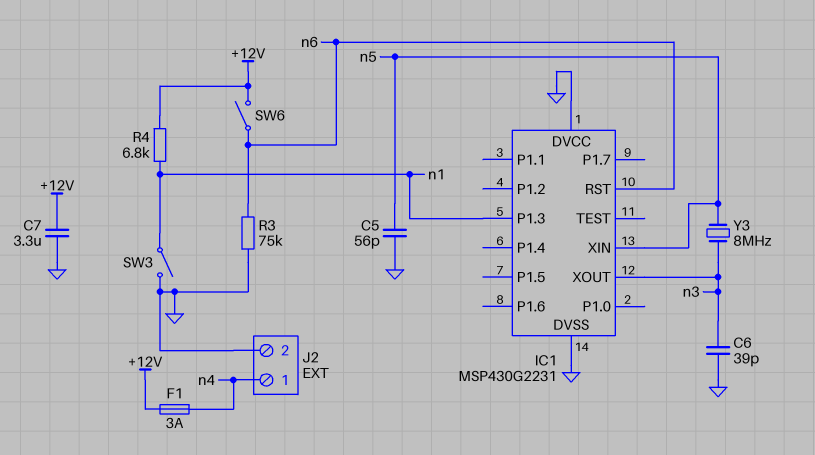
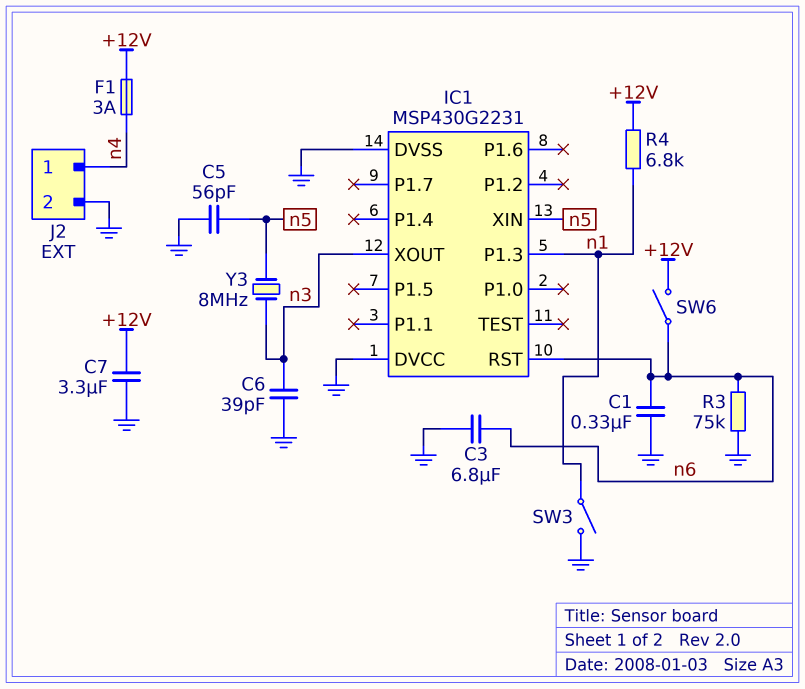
C1: none -> 330nF (GND, n6)
C3: none -> 6.8uF (GND, n6)

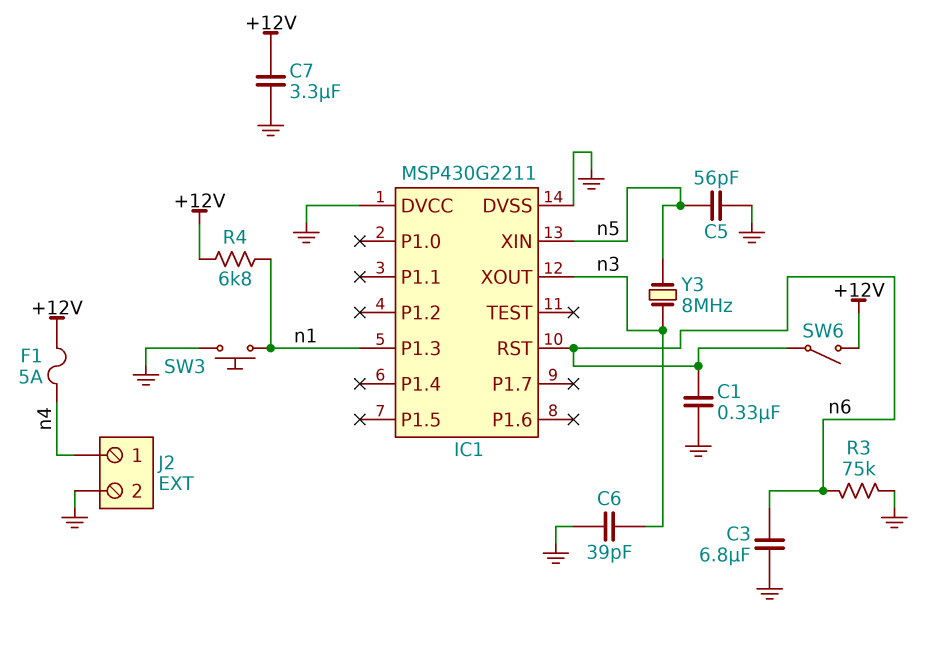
F1: 3A (+12V, n4) -> 5A (+12V, n4)
IC1: MSP430G2231 -> MSP430G2211
SW3: switch (GND, n1) -> button (GND, n1)

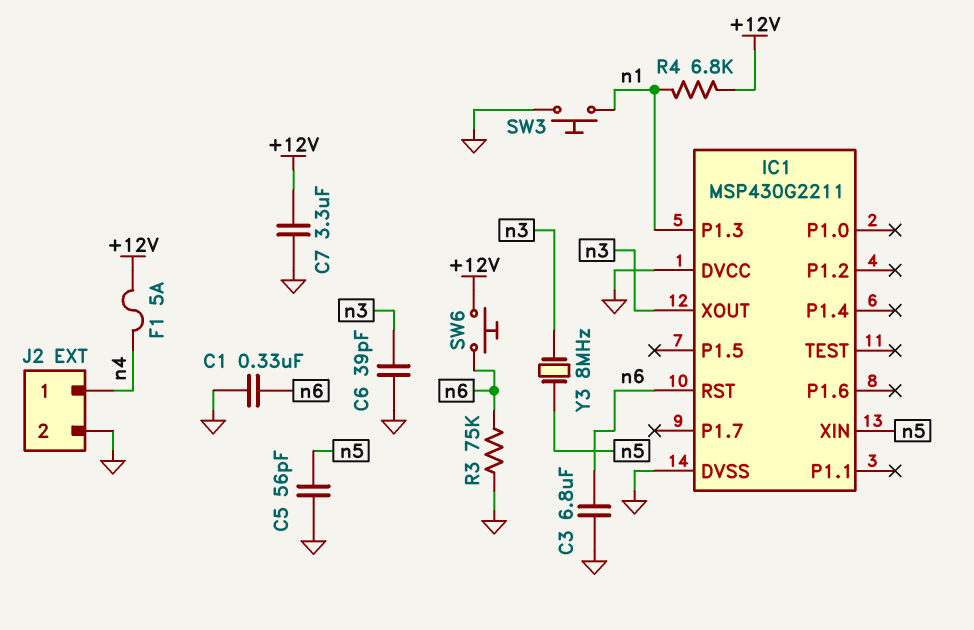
SW6: switch (+12V, n6) -> button (+12V, n6)

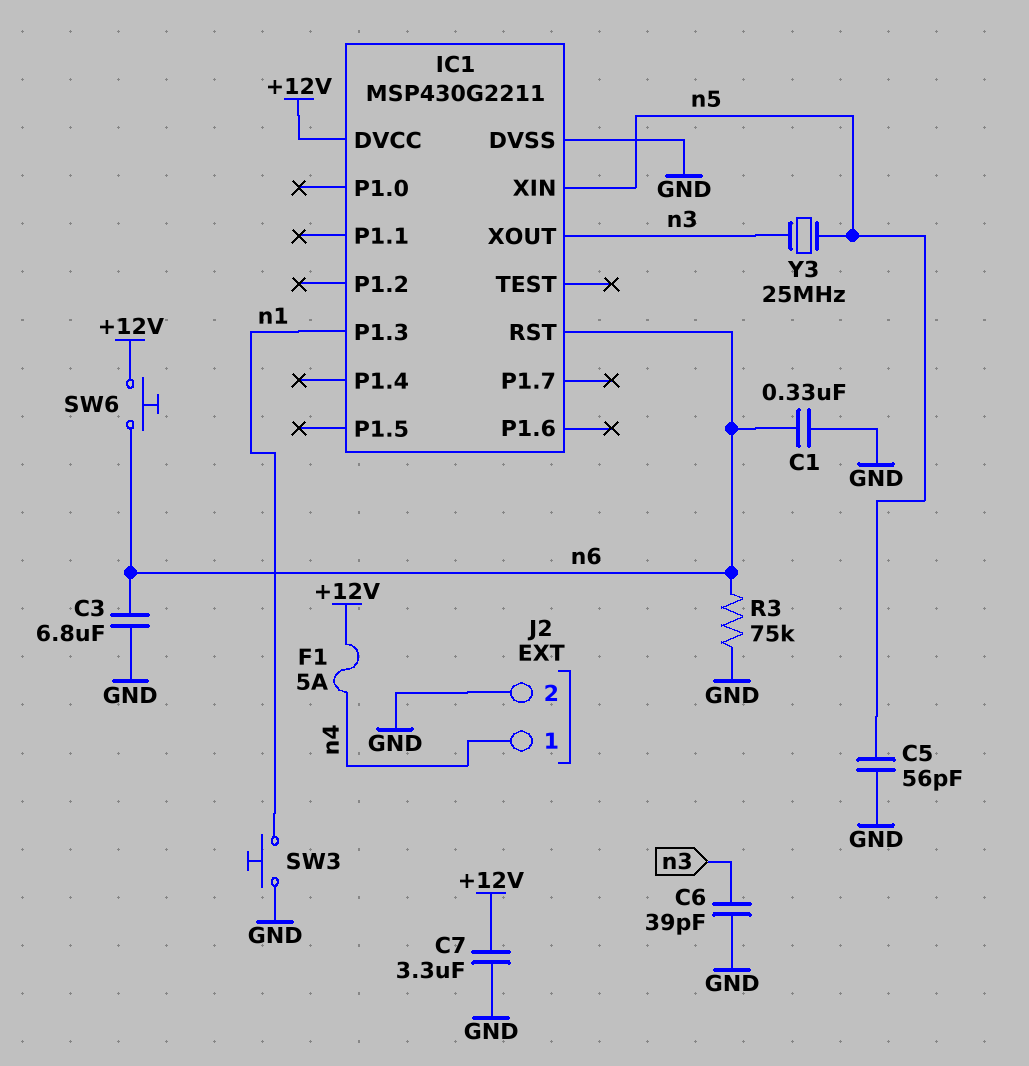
IC1 pin DVCC: GND -> +12V
R4: 6.8k (+12V, n1) -> none
Y3: 8MHz (n3, n5) -> 25MHz (n3, n5)

